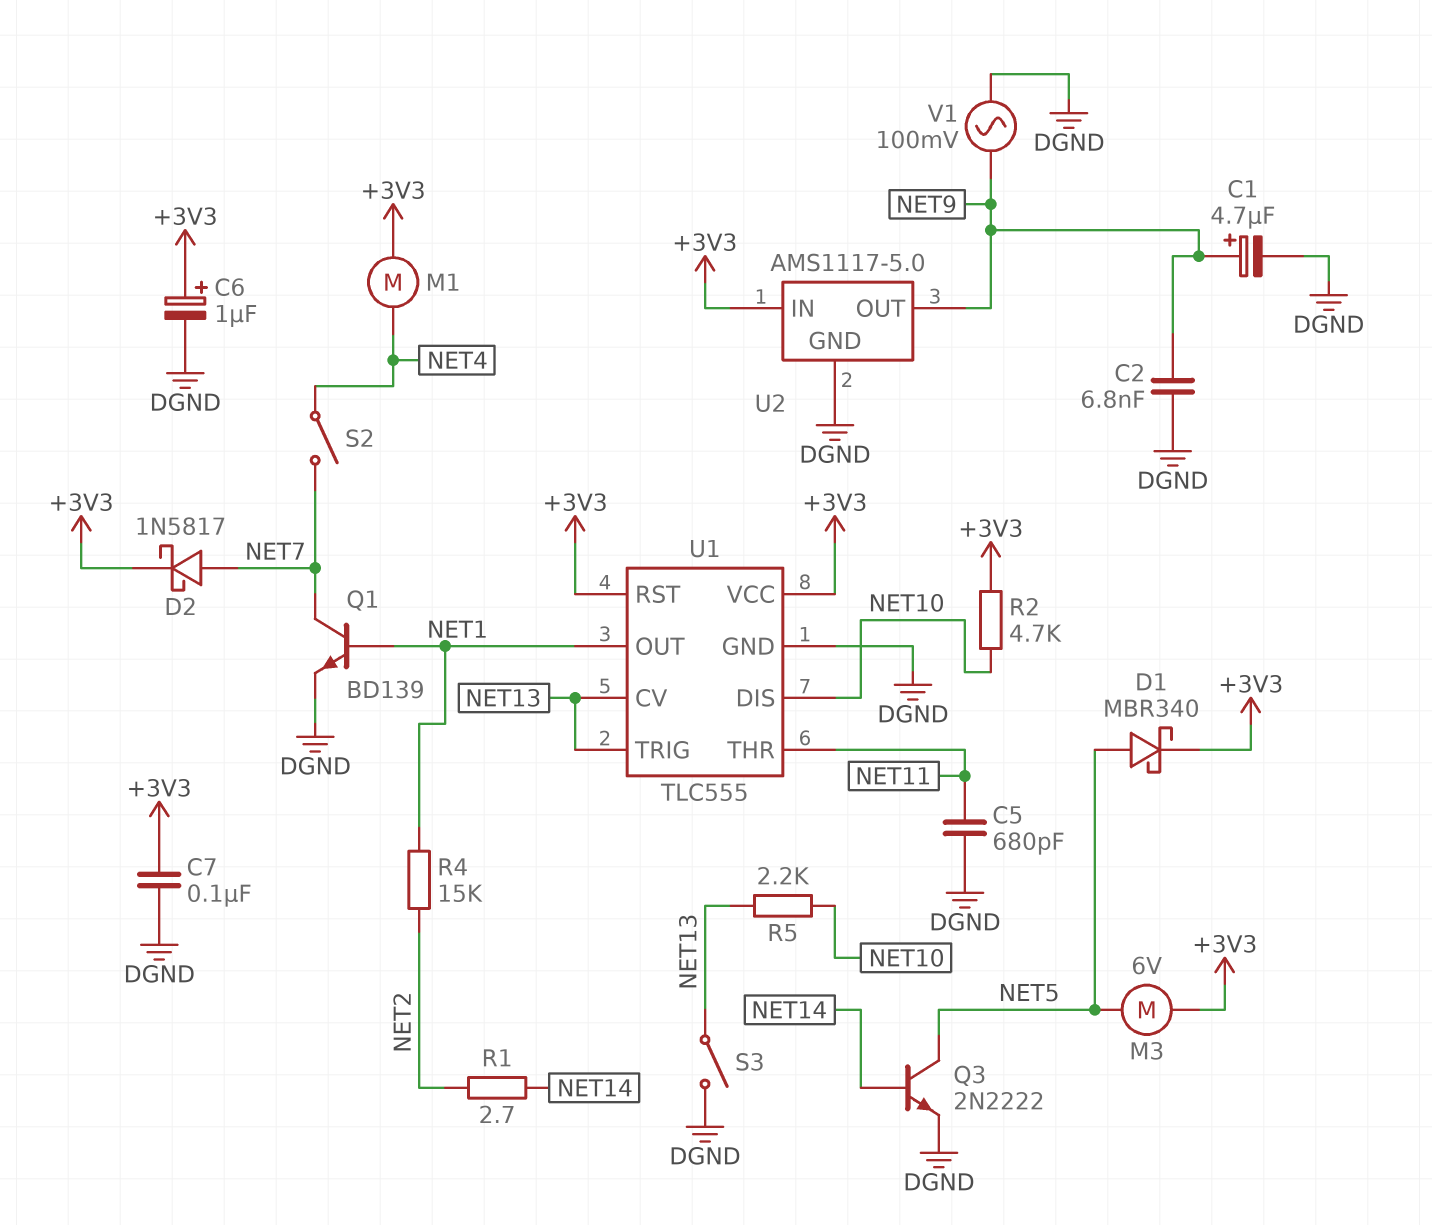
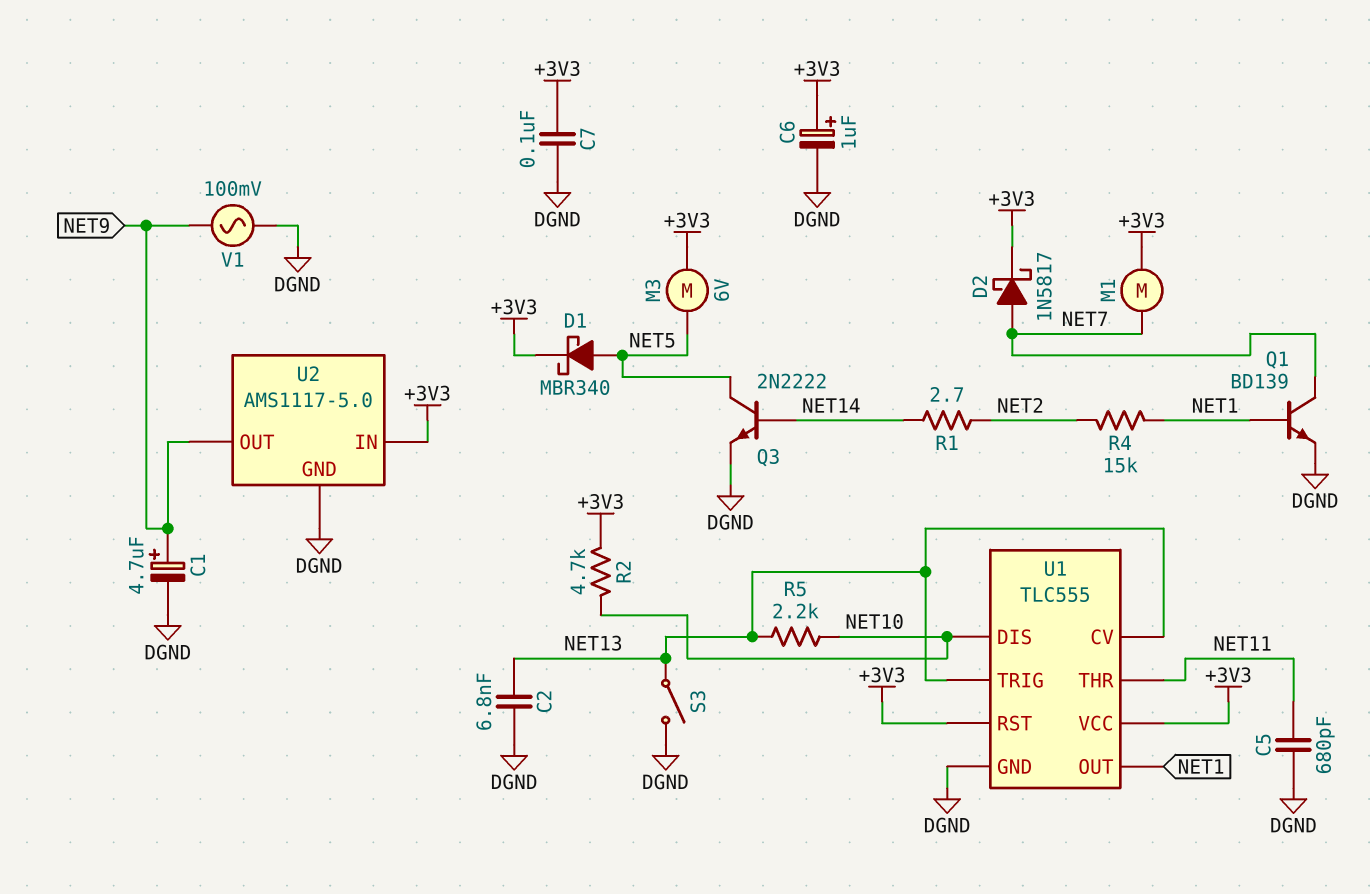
C2: 6.8nF (DGND, NET9) -> 6.8nF (DGND, NET13)
M1: motor (+3V3, NET4) -> motor (+3V3, NET7)
S2: switch (NET4, NET7) -> none

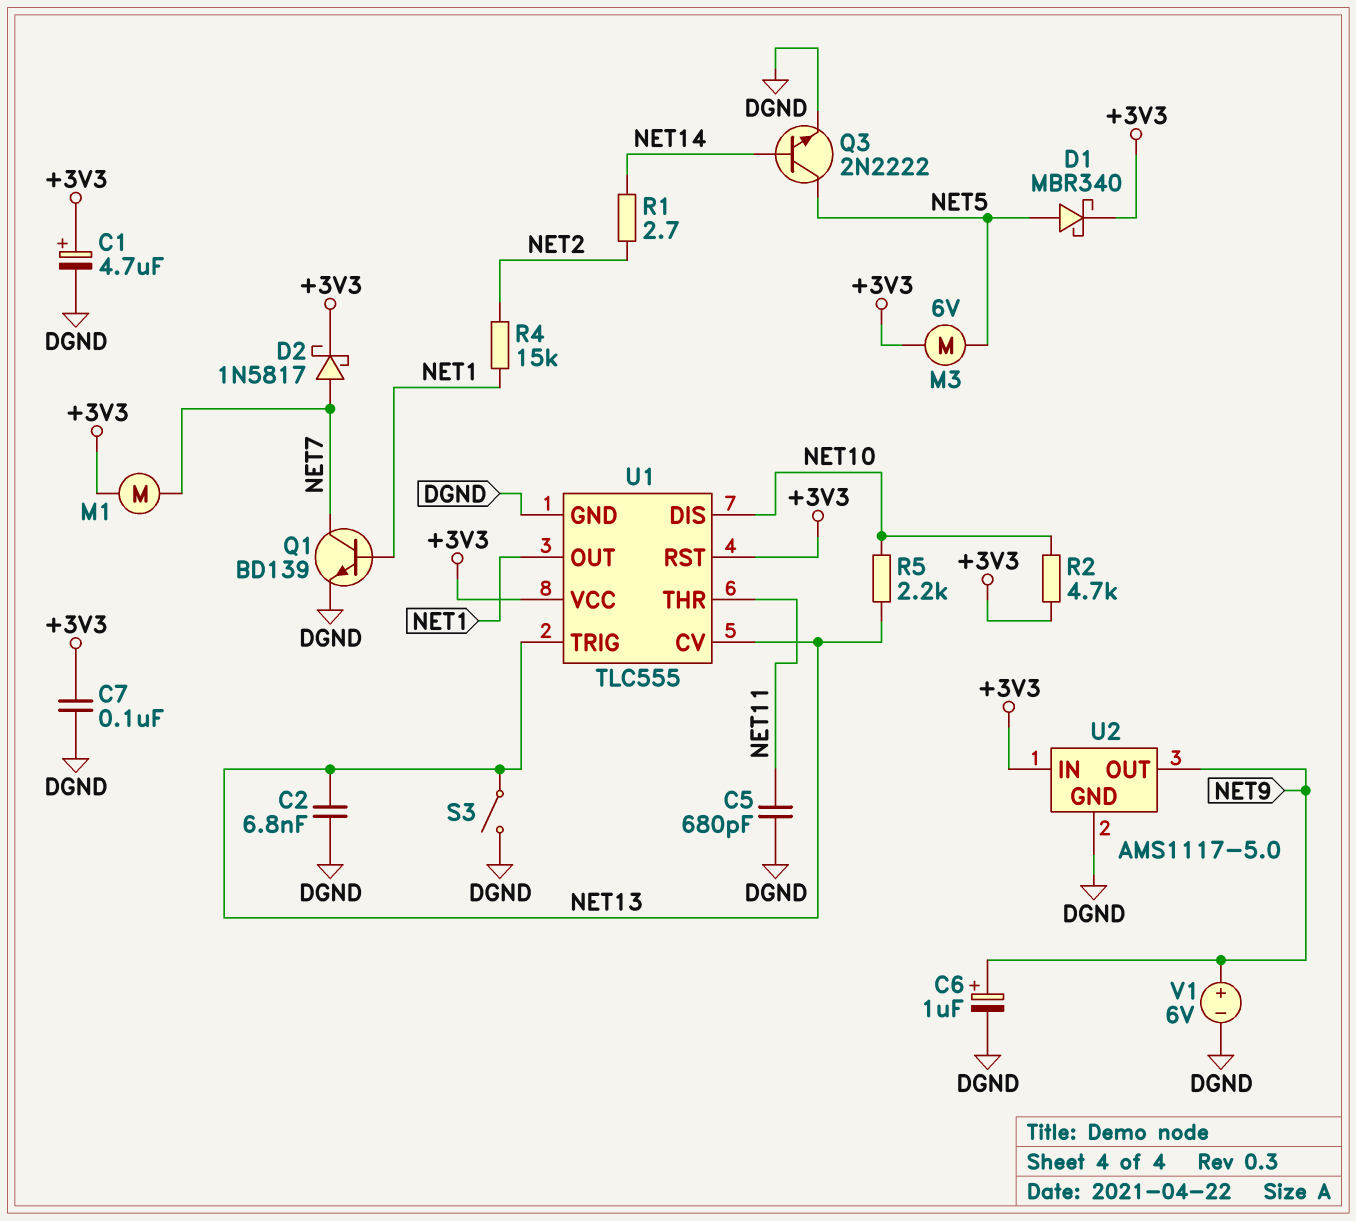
C1: 4.7uF (plus NET9, minus DGND) -> 4.7uF (plus +3V3, minus DGND)
C6: 1uF (plus +3V3, minus DGND) -> 1uF (plus NET9, minus DGND)
V1: AC 100mV (DGND, NET9) -> 6V (plus NET9, minus DGND)

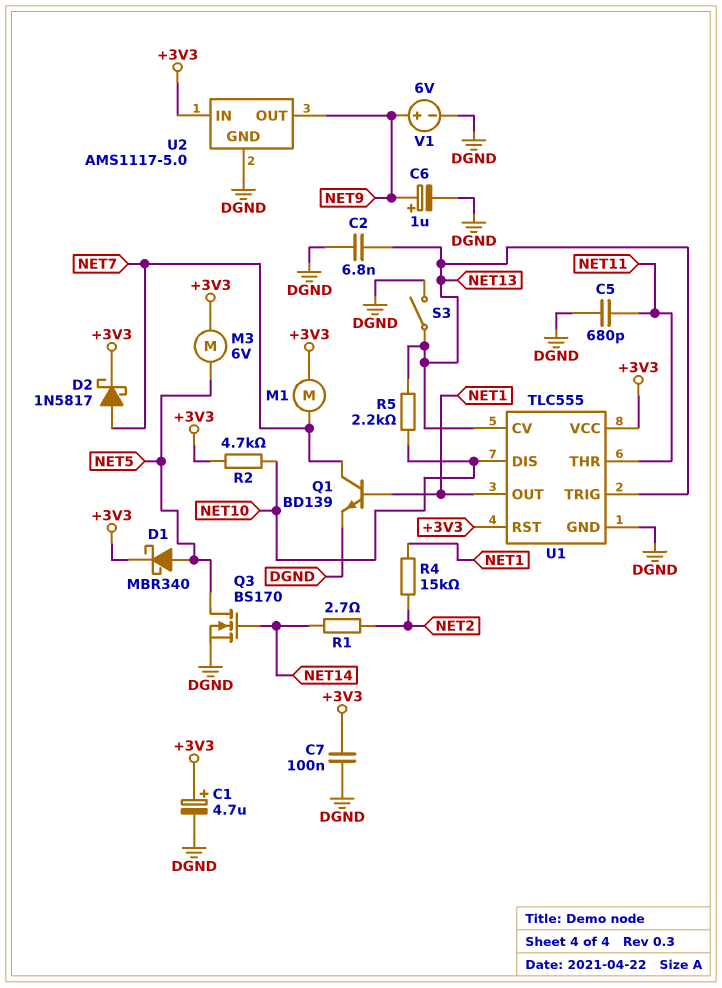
Q3: NPN 2N2222 (B NET14, C NET5, E DGND) -> NMOS BS170 (G NET14, D NET5, S DGND)

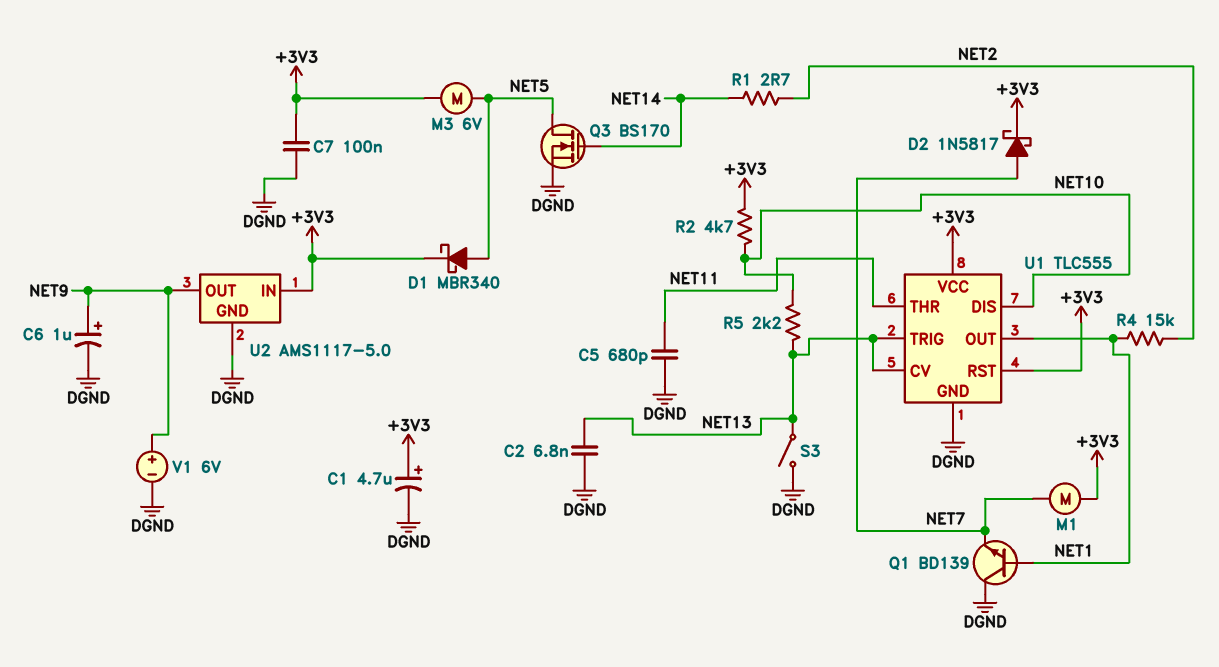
Q1: NPN BD139 (B NET1, C NET7, E DGND) -> NPN BD139 (B NET1, C DGND, E NET7)

